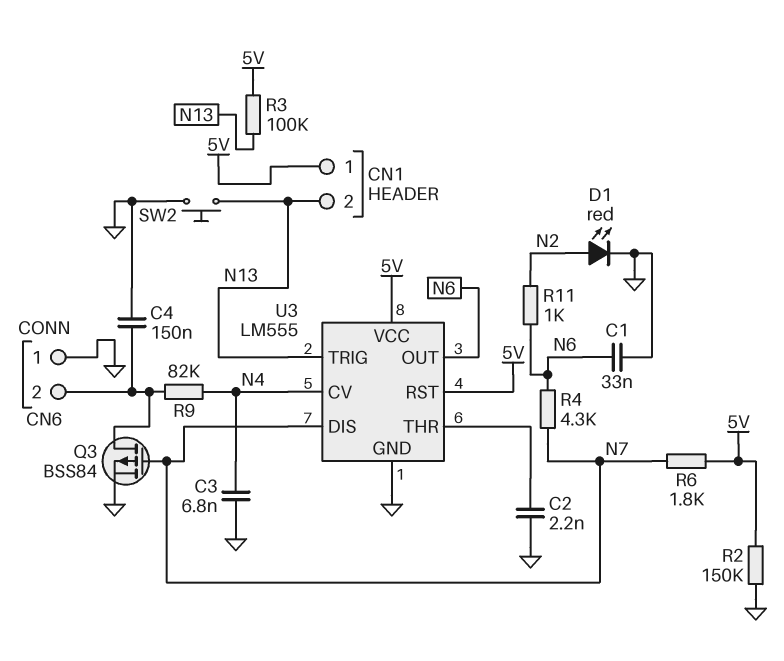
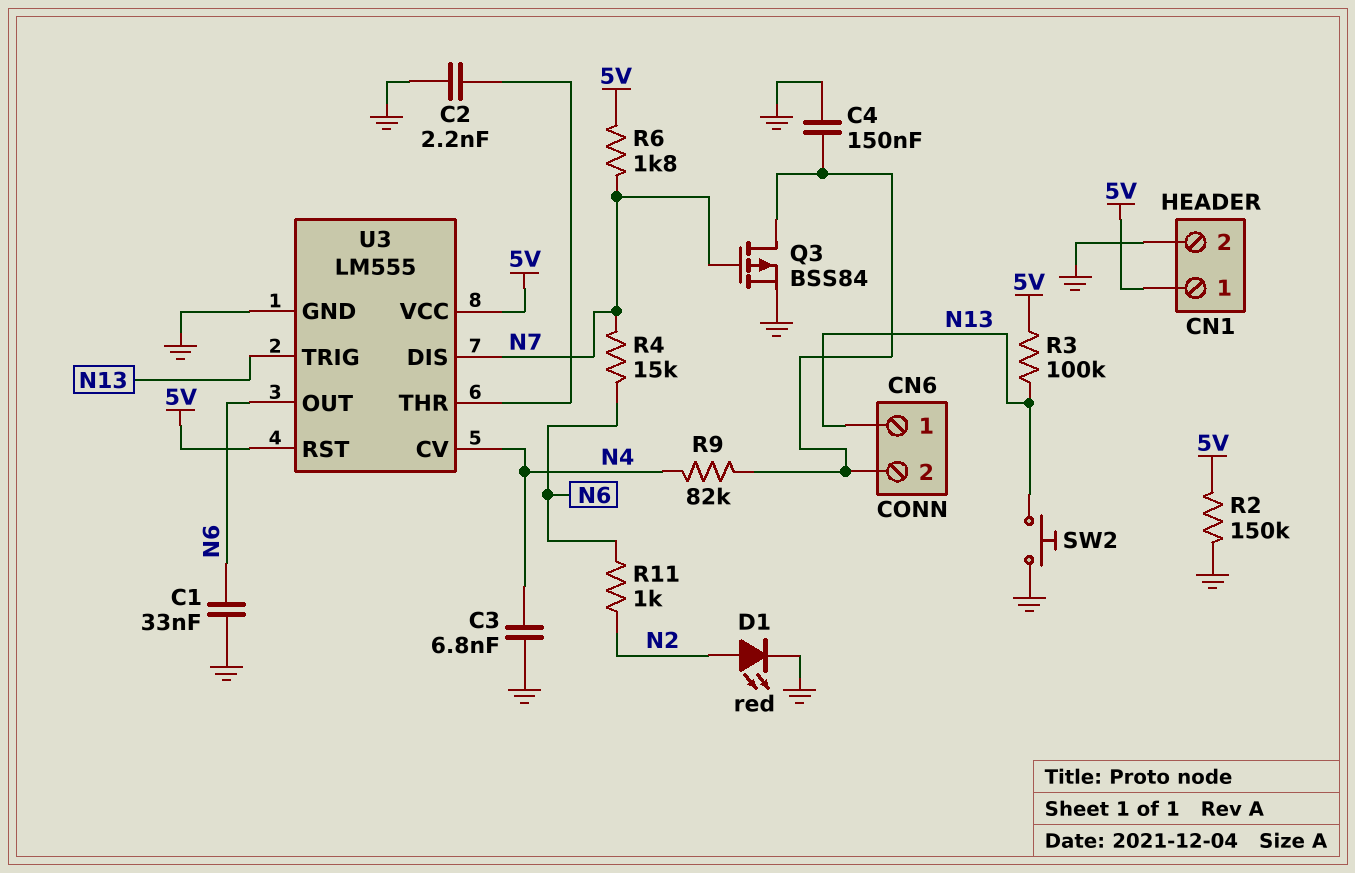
CN1 pin 2: N13 -> GND
CN6 pin 1: GND -> N13
R4: 4.3k (N6, N7) -> 15k (N6, N7)

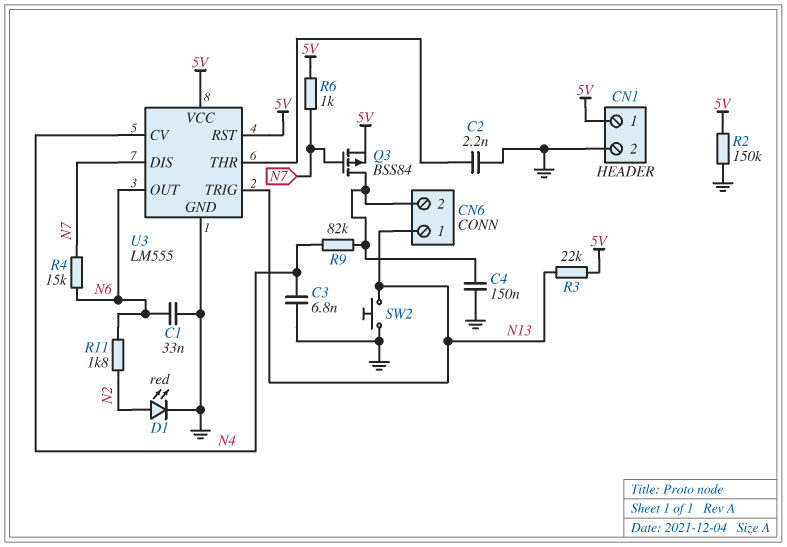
Q3: PMOS BSS84 (G N7, D CN6/2, S GND) -> PMOS BSS84 (G N7, D CN6/2, S 5V)
R3: 100k (5V, N13) -> 22k (5V, N13)
R6: 1.8k (5V, N7) -> 1k (5V, N7)
R11: 1k (N2, N6) -> 1.8k (N2, N6)

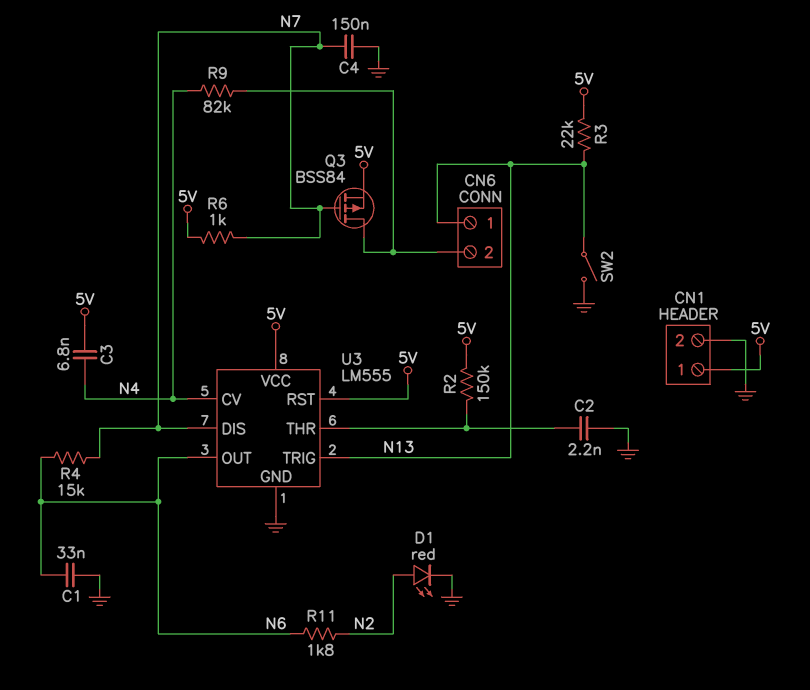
C3: 6.8nF (GND, N4) -> 6.8nF (5V, N4)
C4: 150nF (CN6/2, GND) -> 150nF (GND, N7)
R2: 150k (5V, GND) -> 150k (5V, U3/THR)
SW2: button (GND, N13) -> switch (GND, N13)

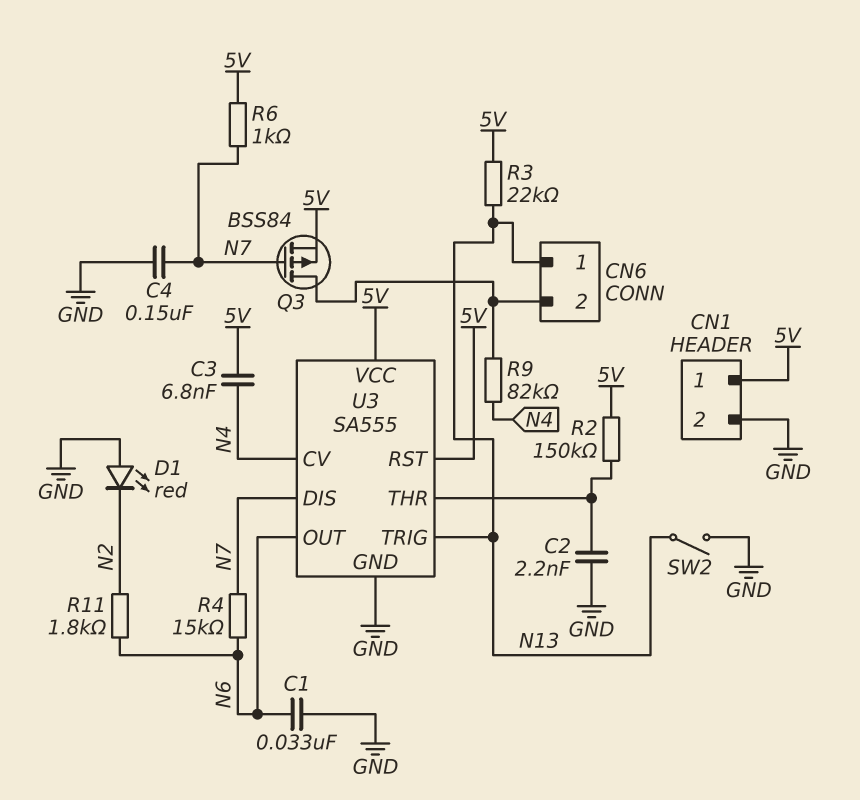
D1: LED red (A N2, K GND) -> LED red (A GND, K N2)
U3: LM555 -> SA555

